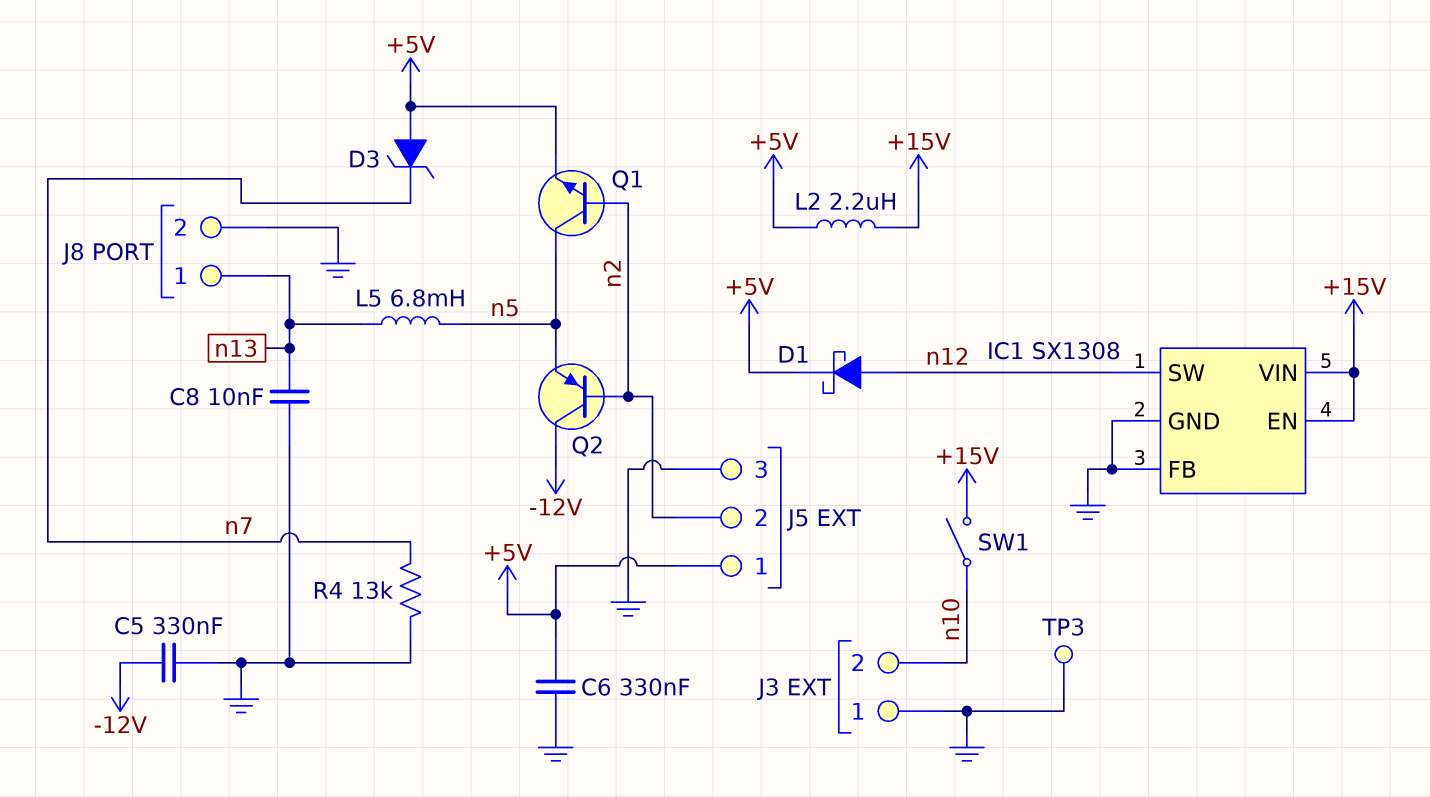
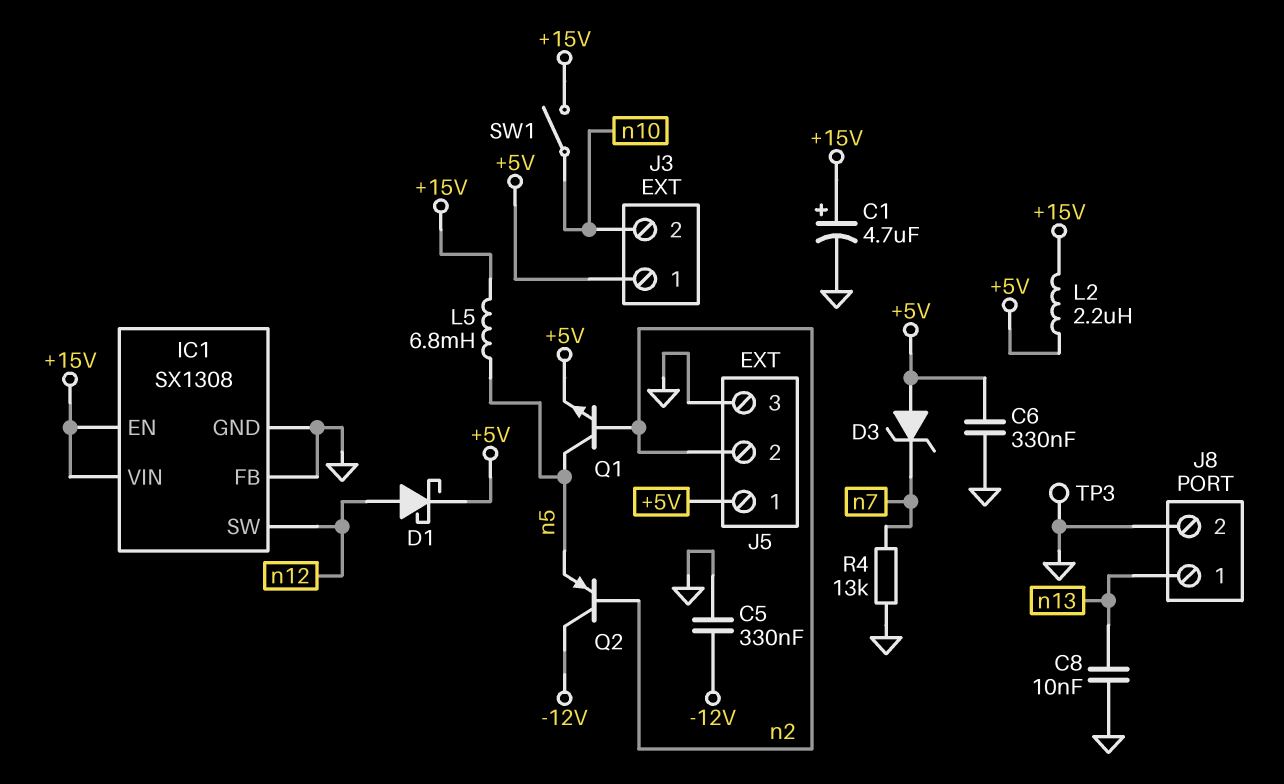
C1: none -> 4.7uF (plus +15V, minus GND)
J3 pin 1: GND -> +5V
L5: 6.8mH (n5, n13) -> 6.8mH (+15V, n5)

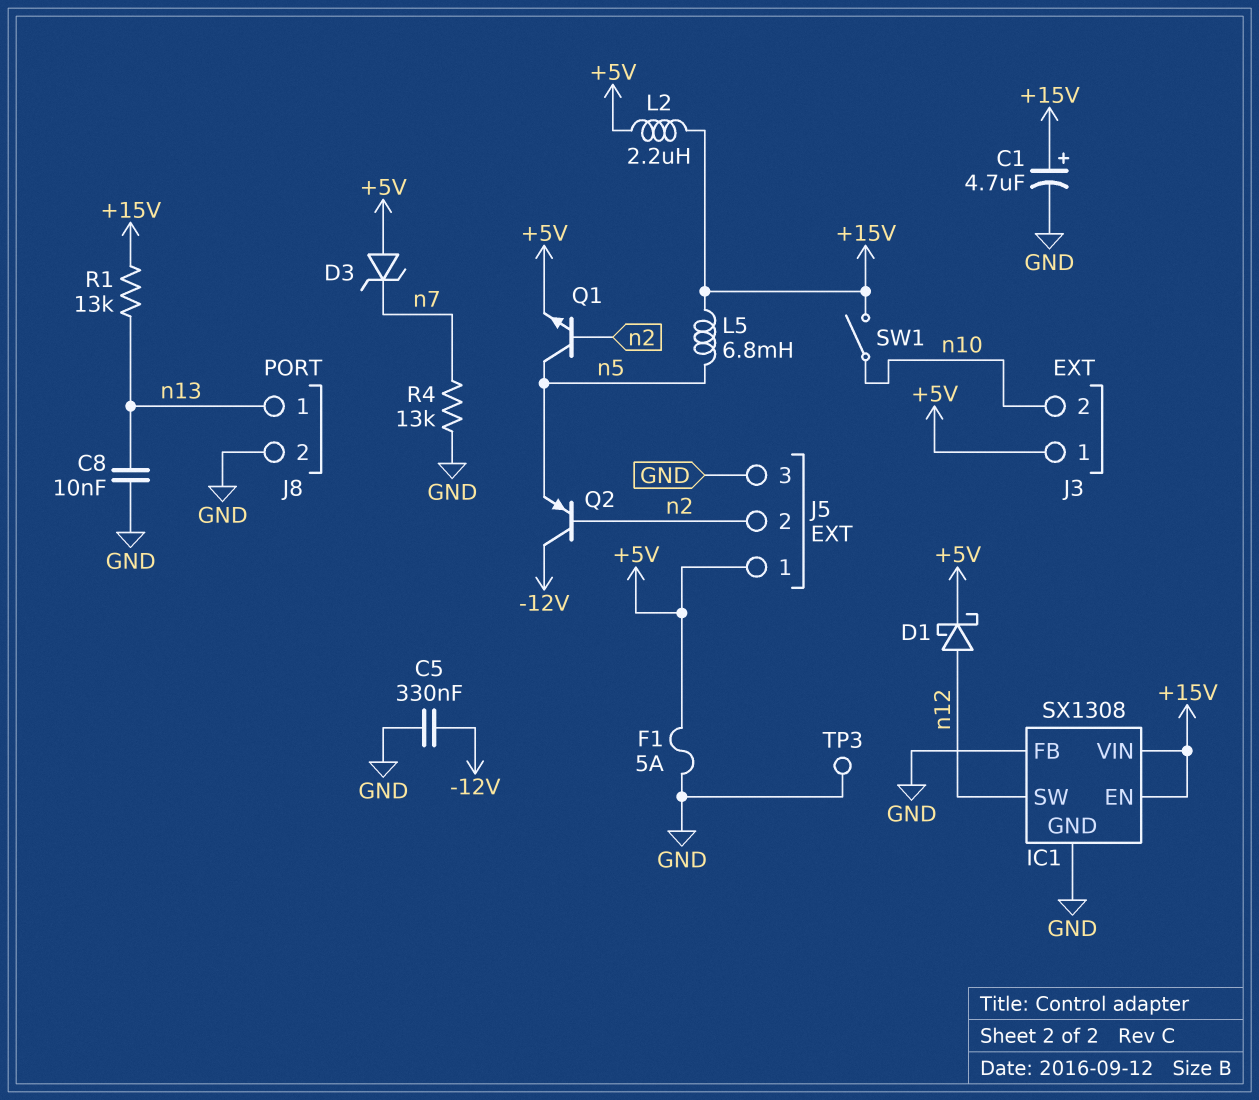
C6: 330nF (+5V, GND) -> none
F1: none -> 5A (+5V, GND)
R1: none -> 13k (+15V, n13)

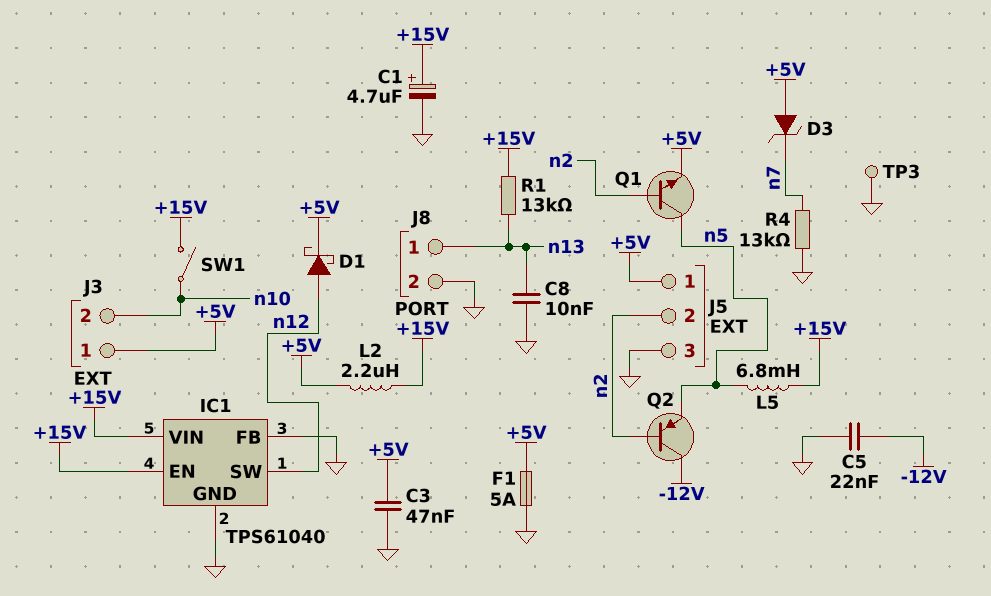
C3: none -> 47nF (+5V, GND)
C5: 330nF (-12V, GND) -> 22nF (-12V, GND)
IC1: SX1308 -> TPS61040

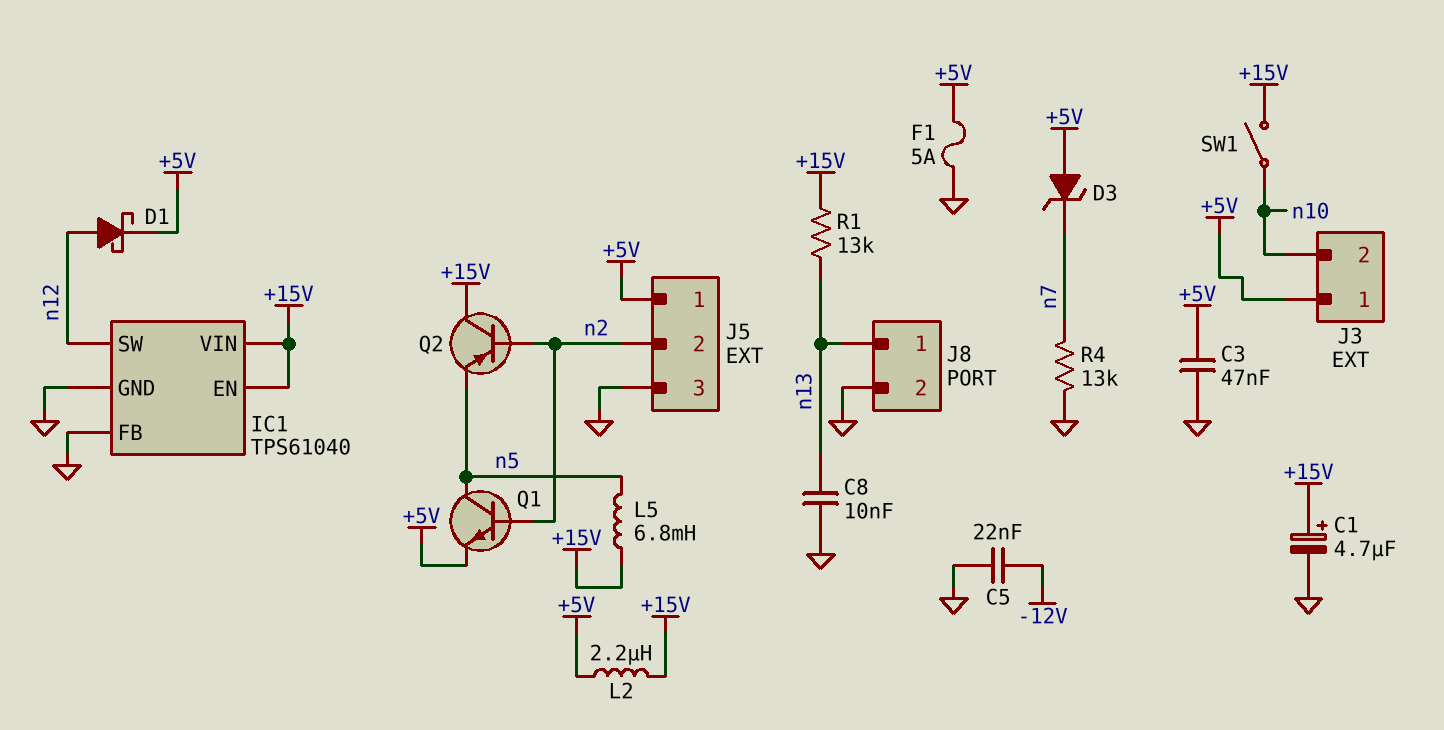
Q2: PNP (B n2, C -12V, E n5) -> PNP (B n2, C +15V, E n5)
TP3: test point (GND) -> none

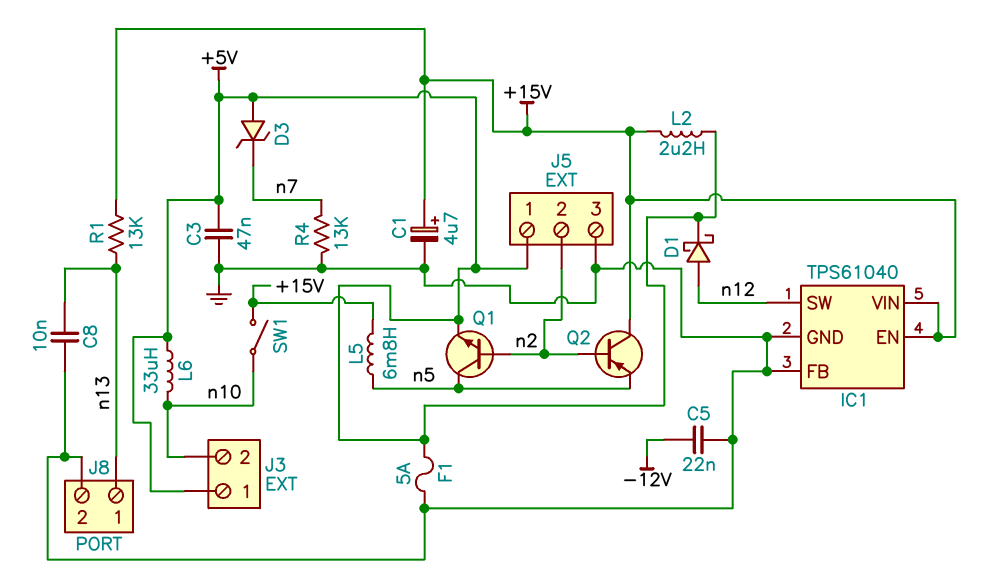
L6: none -> 33uH (+5V, n10)

